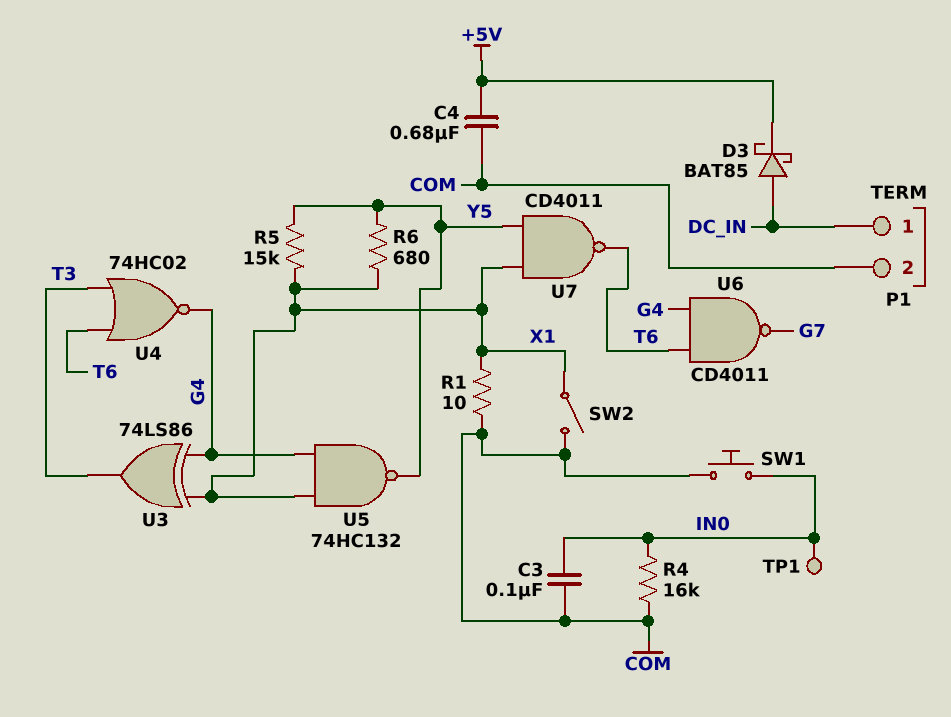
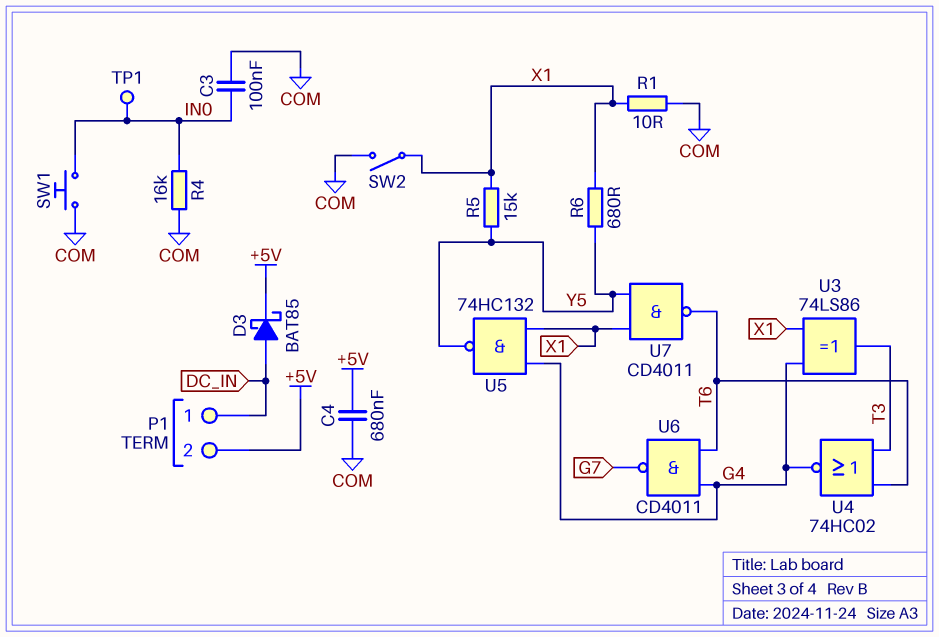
P1 pin 2: COM -> +5V

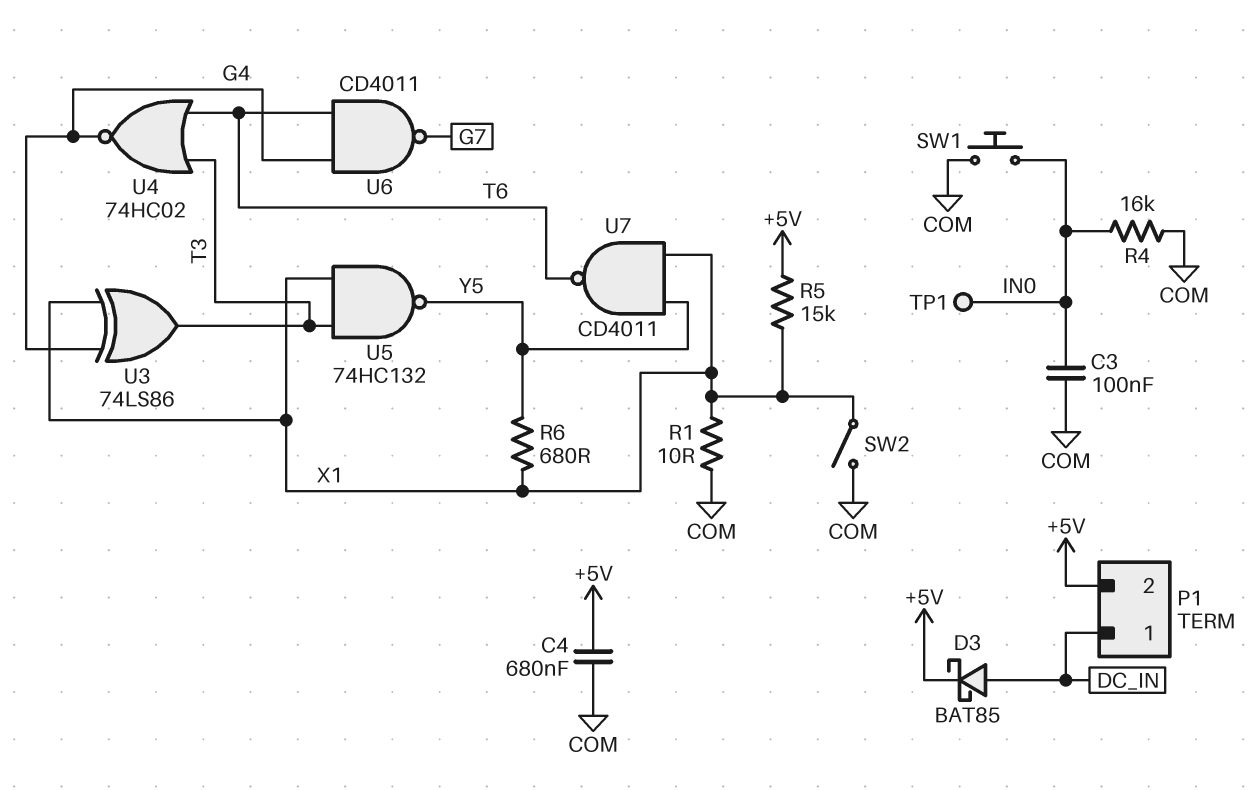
R5: 15k (X1, Y5) -> 15k (+5V, X1)
U5: NAND 74HC132 (in G4, in X1, out Y5) -> NAND 74HC132 (in T3, in X1, out Y5)

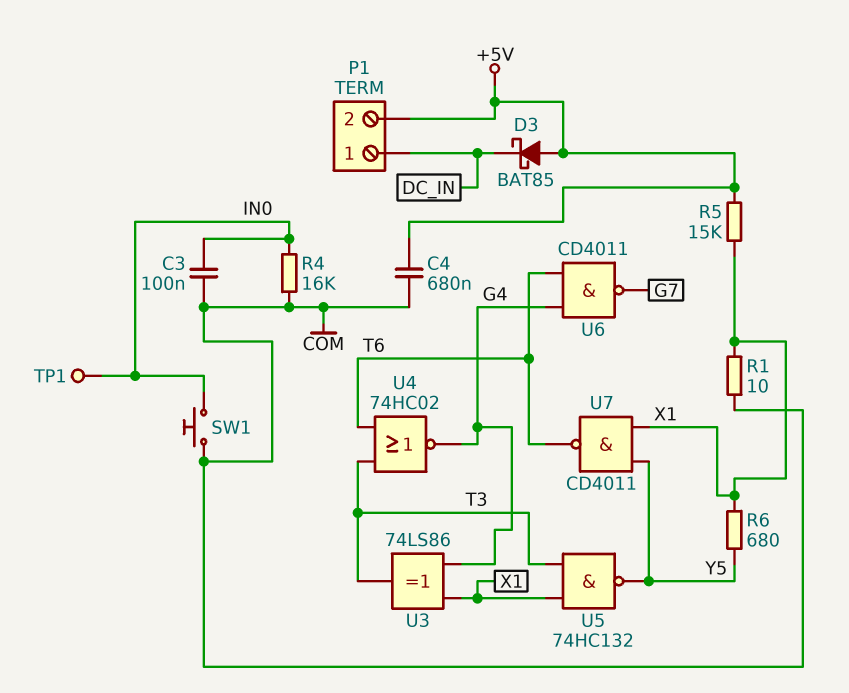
D3: schottky BAT85 (A DC_IN, K +5V) -> schottky BAT85 (A +5V, K DC_IN)
SW2: switch (COM, X1) -> none

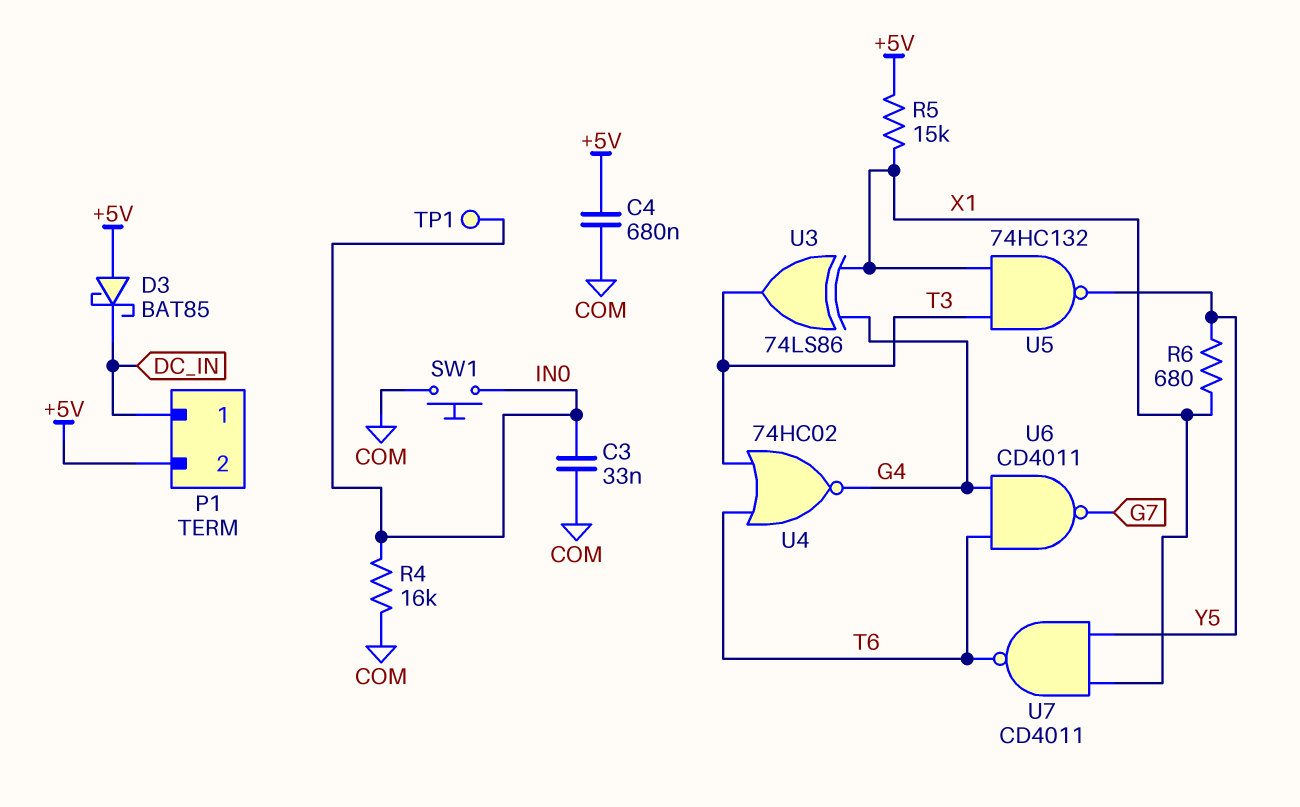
C3: 100nF (COM, IN0) -> 33nF (COM, IN0)
R1: 10 (COM, X1) -> none

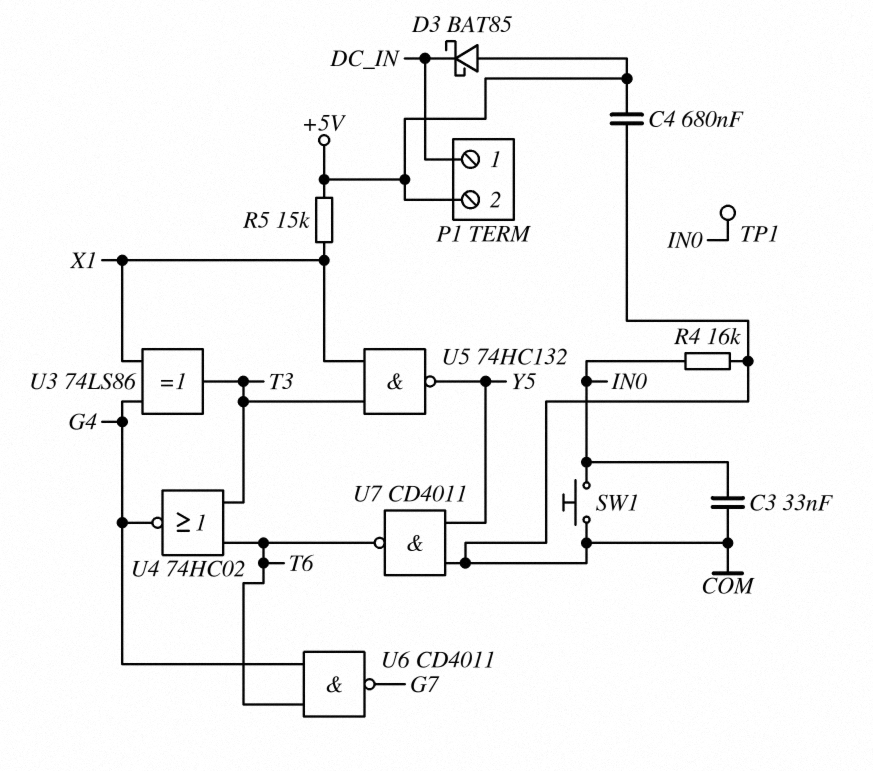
R6: 680 (X1, Y5) -> none
U7: NAND CD4011 (in X1, in Y5, out T6) -> NAND CD4011 (in COM, in Y5, out T6)

